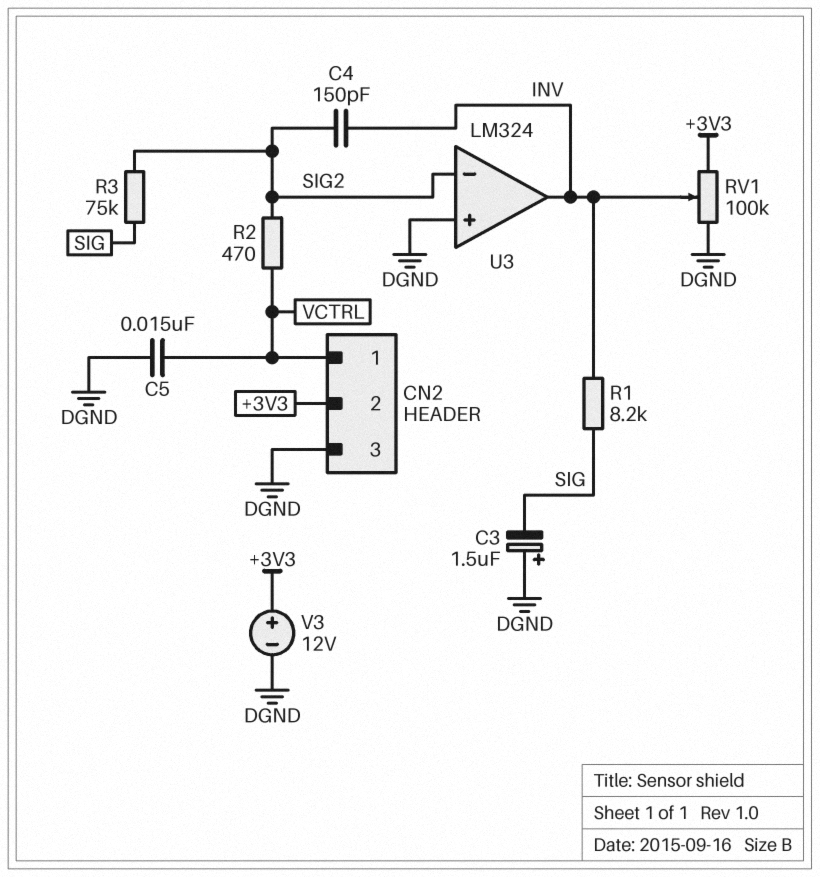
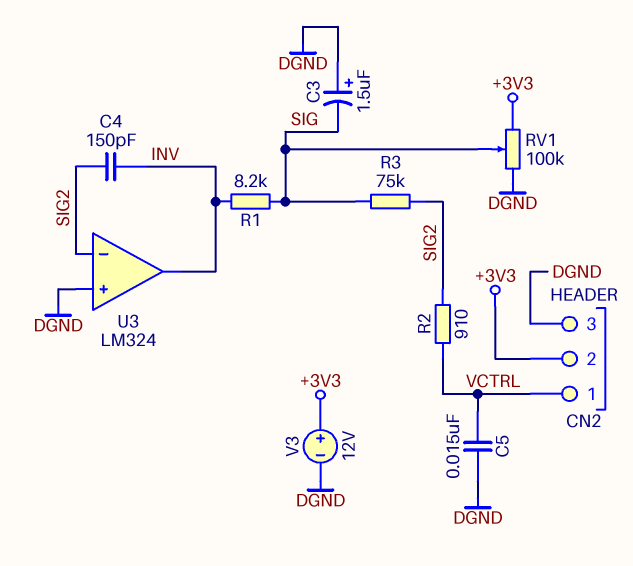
R2: 470 (SIG2, VCTRL) -> 910 (SIG2, VCTRL)
RV1: 100k (+3V3, DGND, wiper INV) -> 100k (+3V3, DGND, wiper SIG)

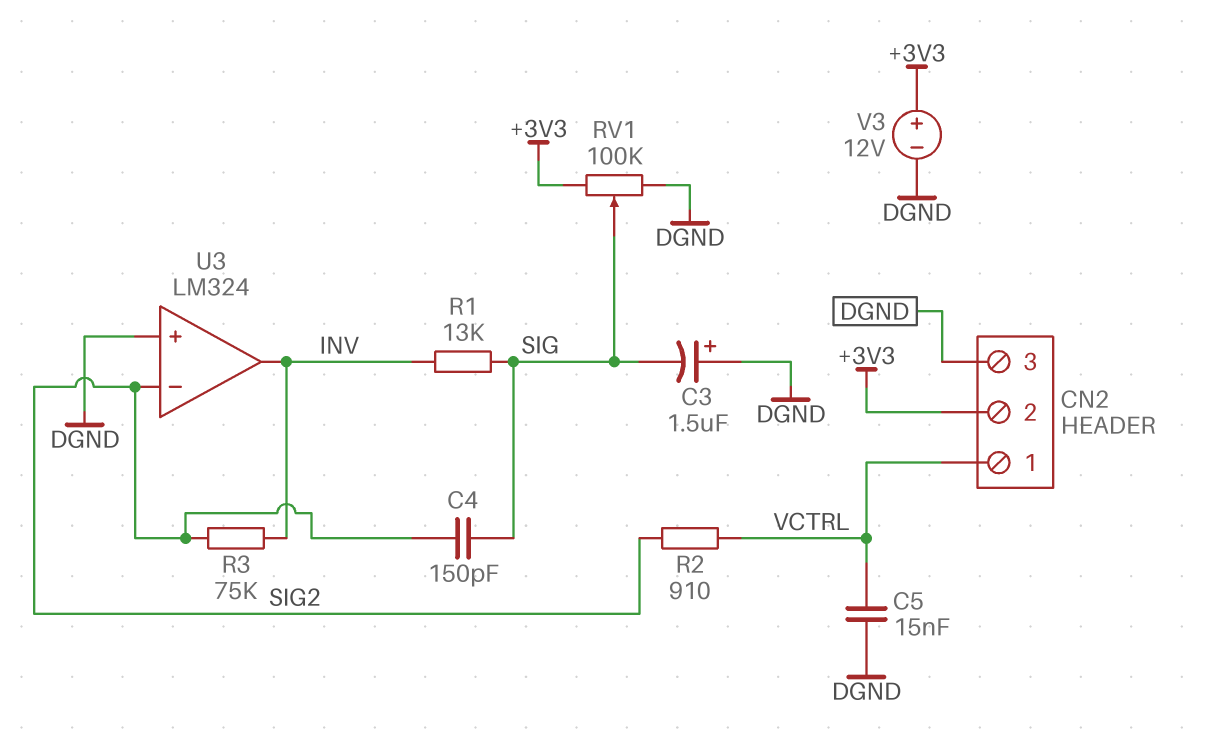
C4: 150pF (INV, SIG2) -> 150pF (SIG, SIG2)
R1: 8.2k (INV, SIG) -> 13k (INV, SIG)
R3: 75k (SIG, SIG2) -> 75k (INV, SIG2)

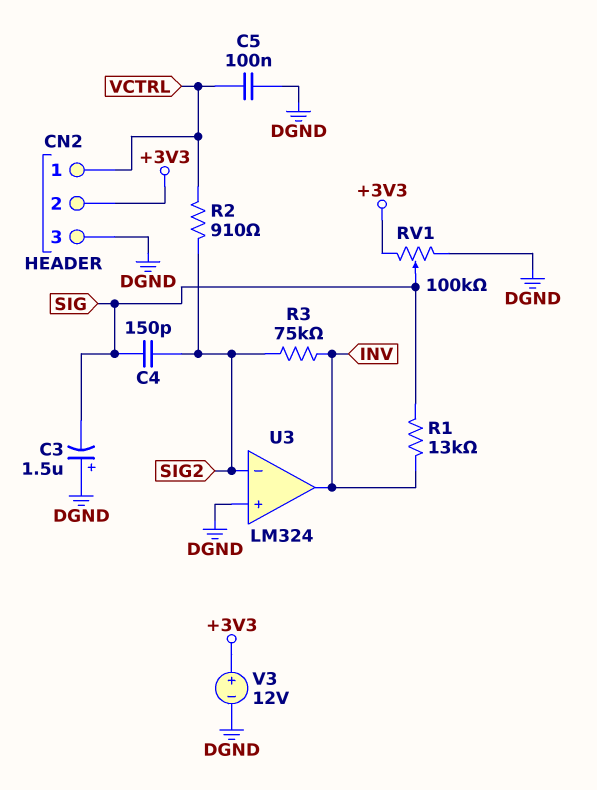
C5: 15nF (DGND, VCTRL) -> 100nF (DGND, VCTRL)

